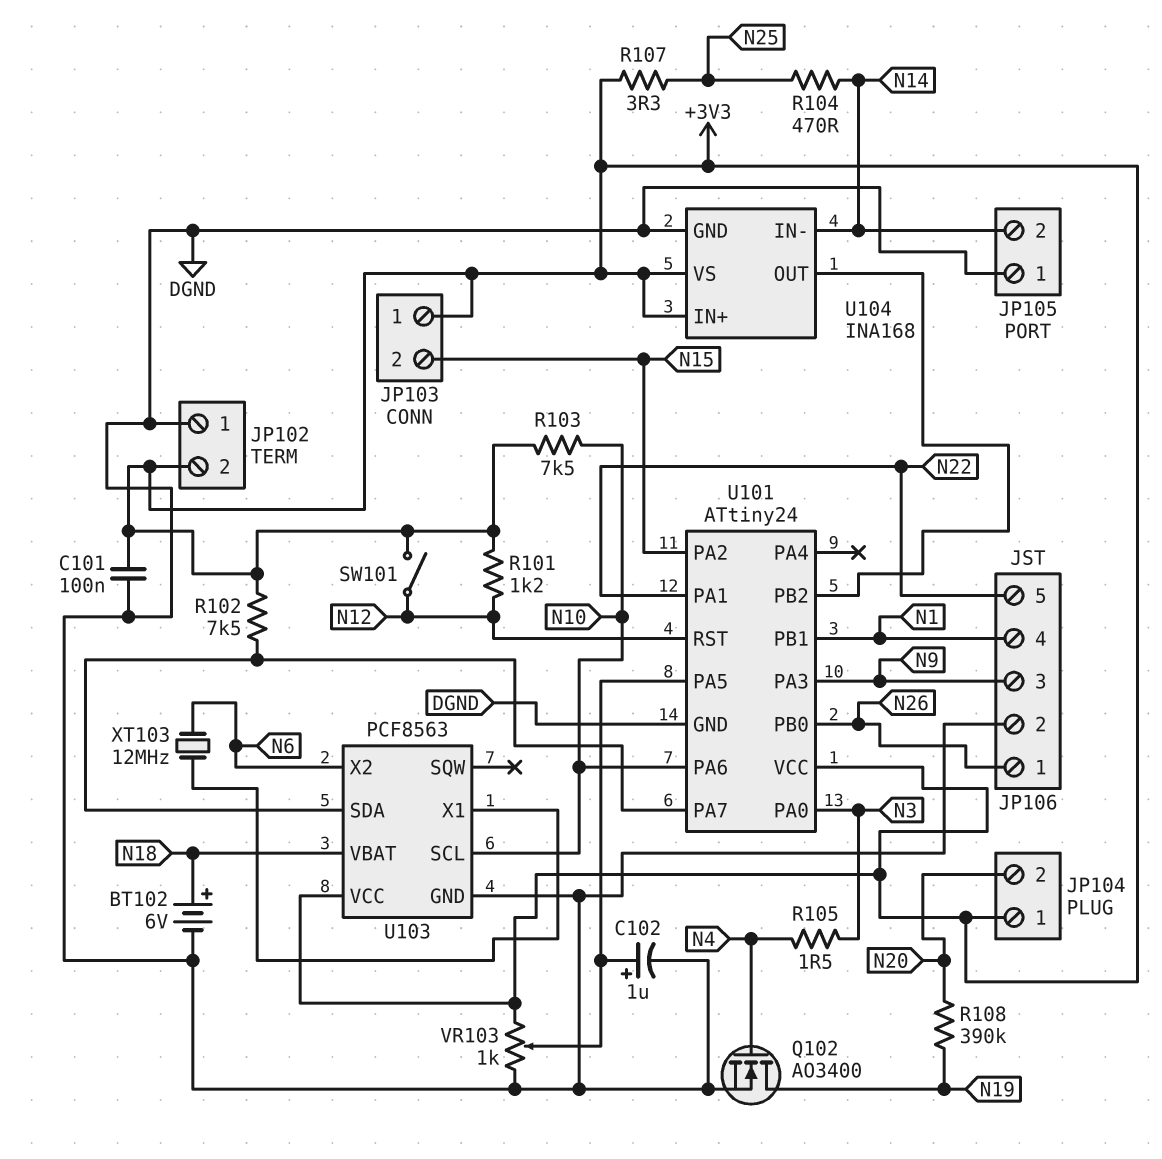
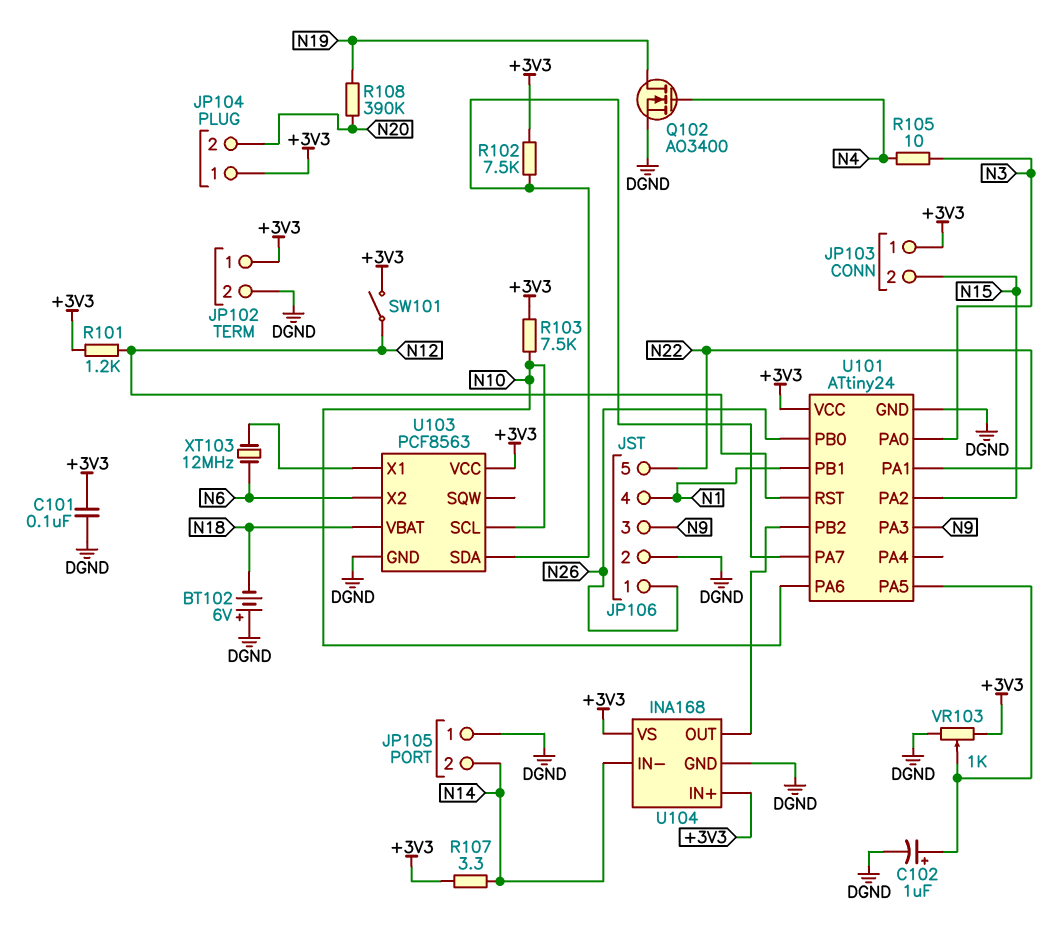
BT102: 6V (plus N18, minus DGND) -> 6V (plus DGND, minus N18)
JP102 pin 1: DGND -> +3V3
JP102 pin 2: +3V3 -> DGND
R104: 470 (N14, N25) -> none
R105: 1.5 (N3, N4) -> 10 (N3, N4)
R107: 3.3 (+3V3, N25) -> 3.3 (+3V3, N14)

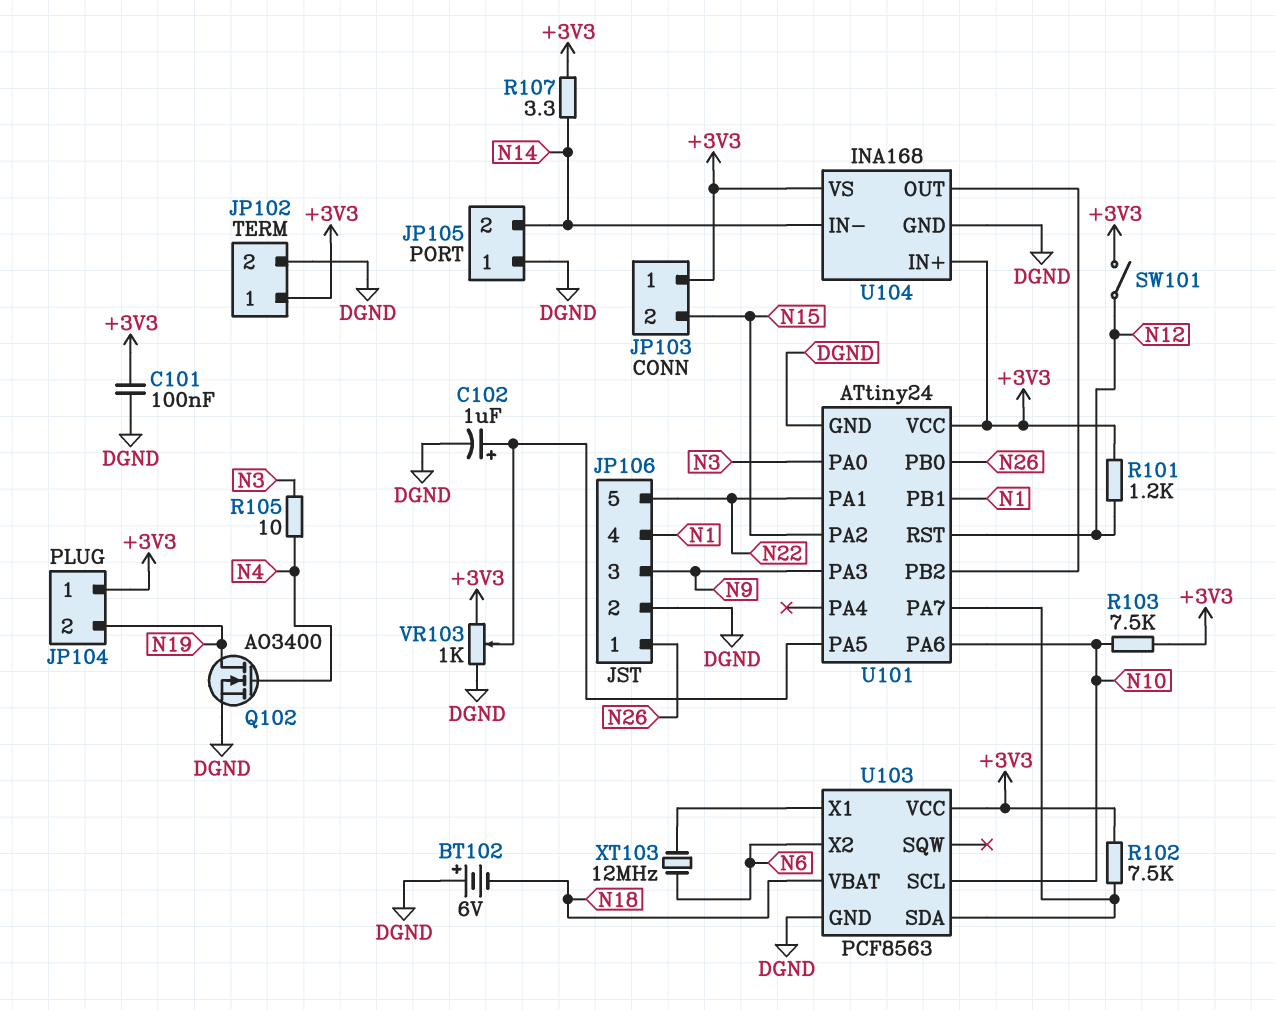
JP104 pin 2: N20 -> N19
R108: 390k (N19, N20) -> none

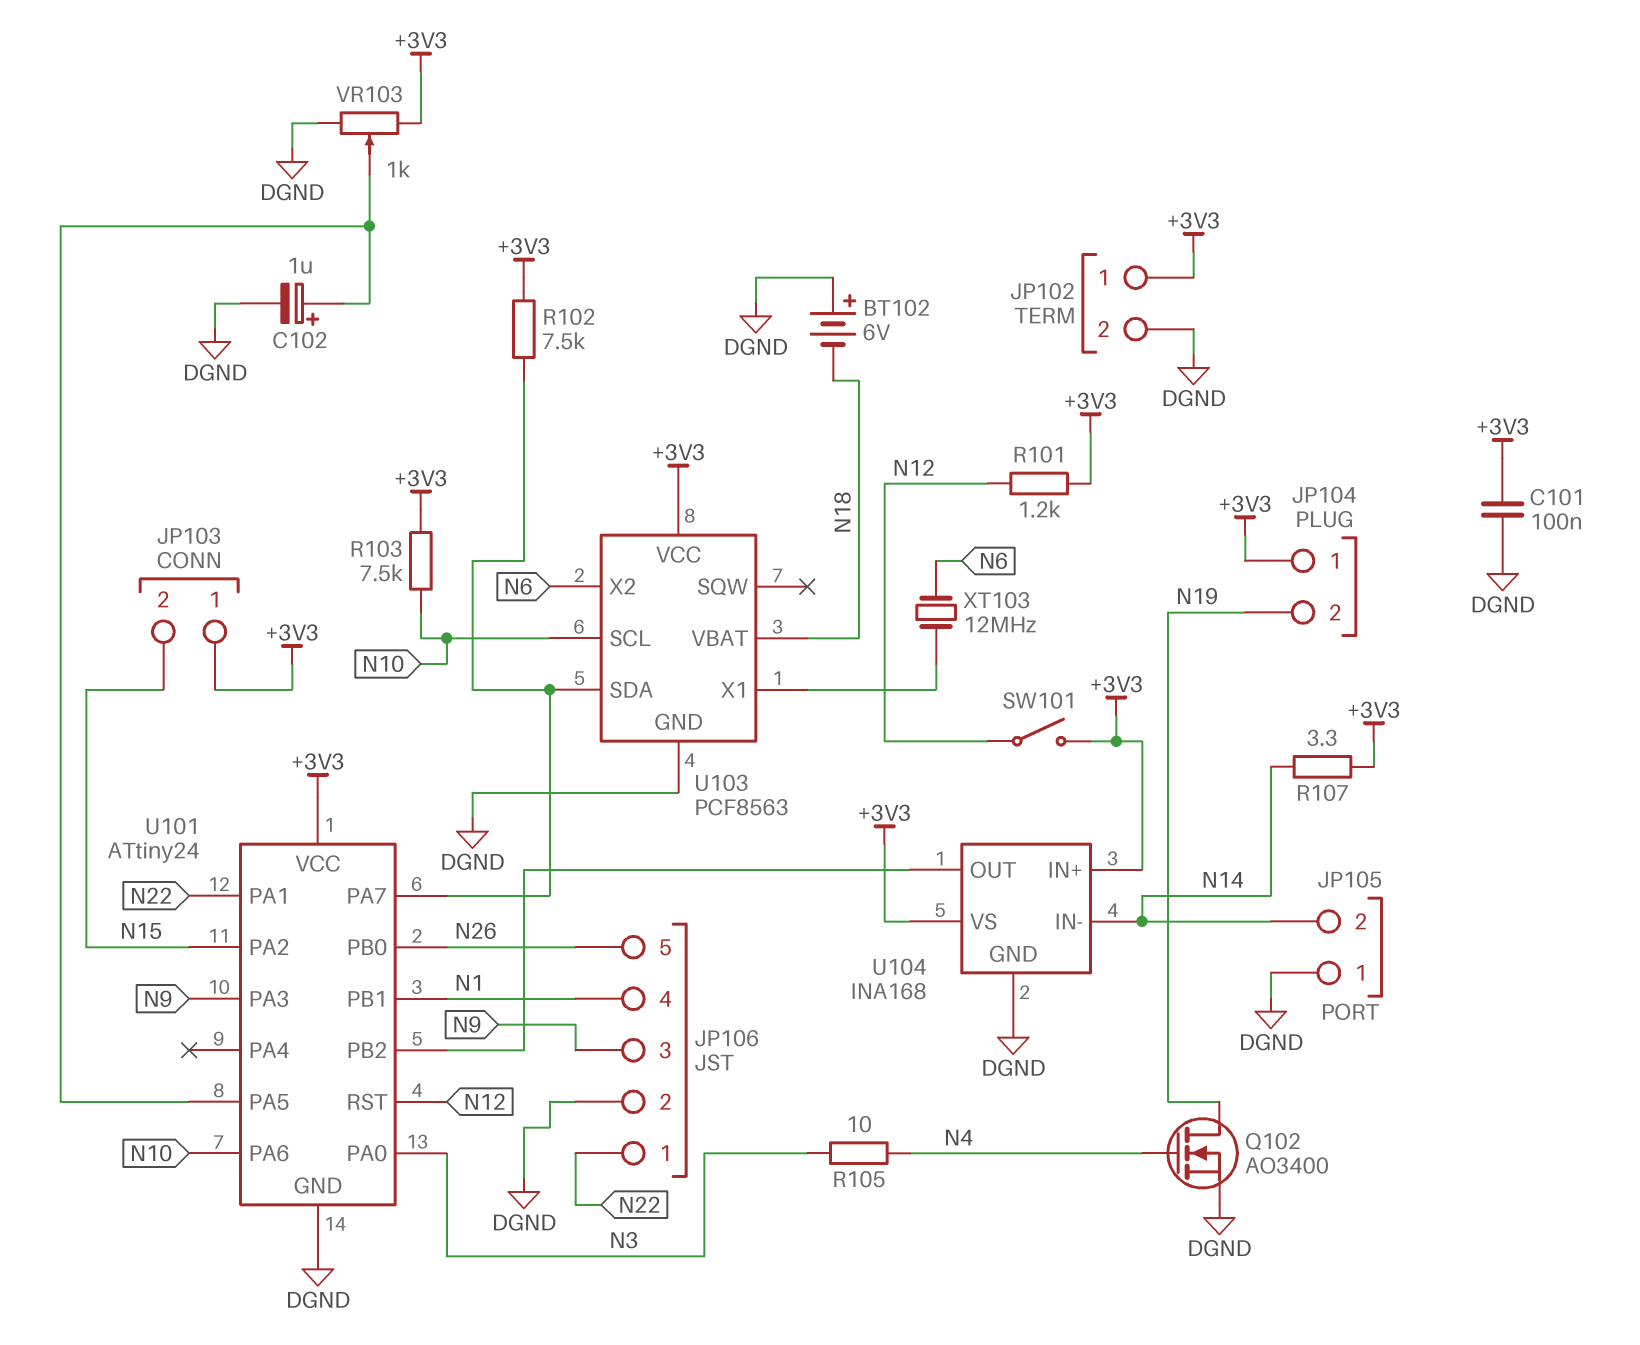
JP106 pin 1: N26 -> N22
JP106 pin 5: N22 -> N26

